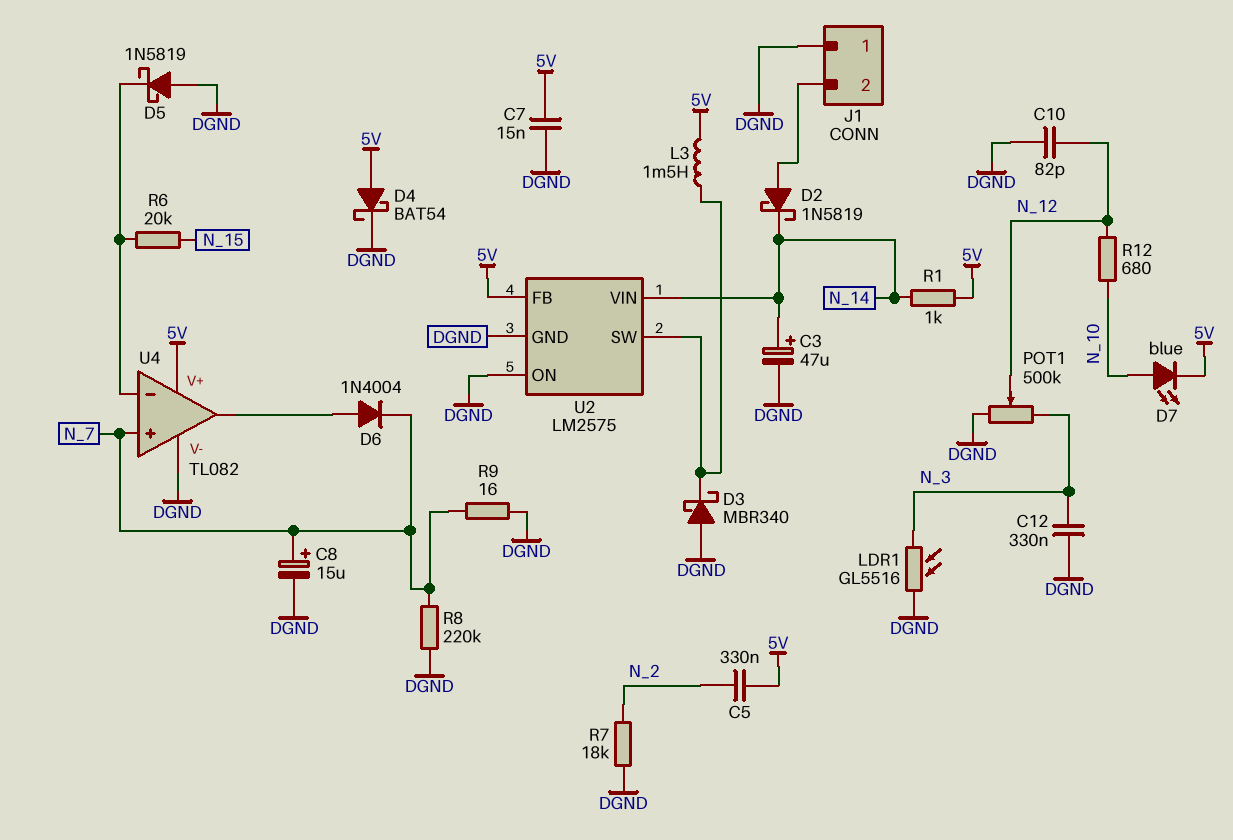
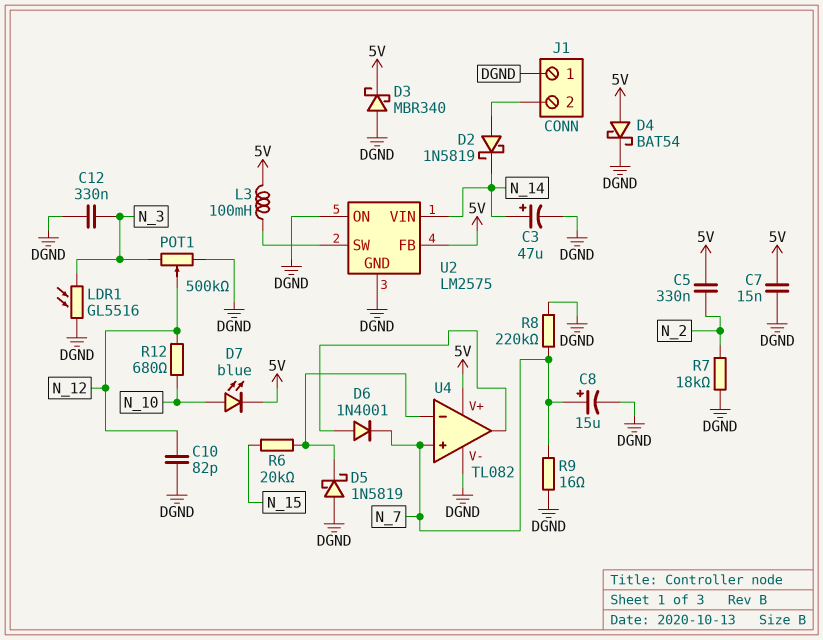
D3: schottky MBR340 (A DGND, K U2/SW) -> schottky MBR340 (A DGND, K 5V)
D6: diode 1N4004 (A U4/out, K N_7) -> diode 1N4001 (A U4/out, K N_7)
L3: 1.5mH (5V, U2/SW) -> 100mH (5V, U2/SW)
R1: 1k (5V, N_14) -> none

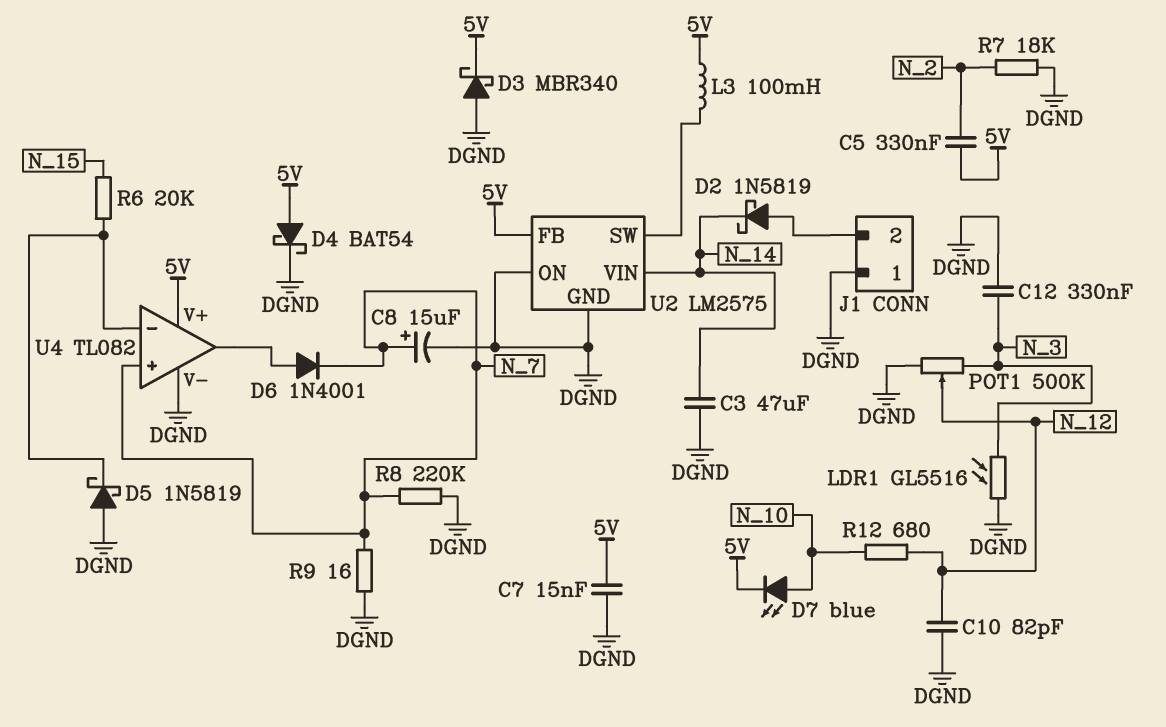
C3: 47uF (plus N_14, minus DGND) -> 47uF (DGND, N_14)

